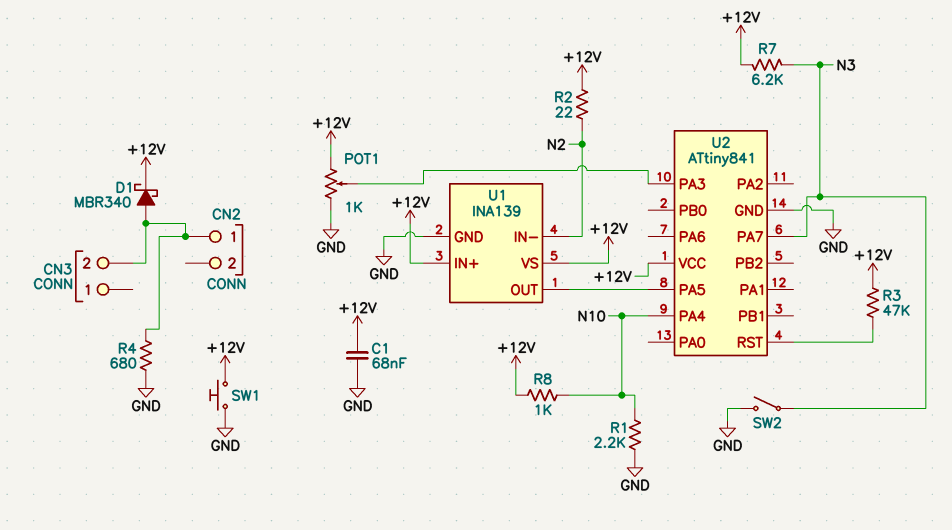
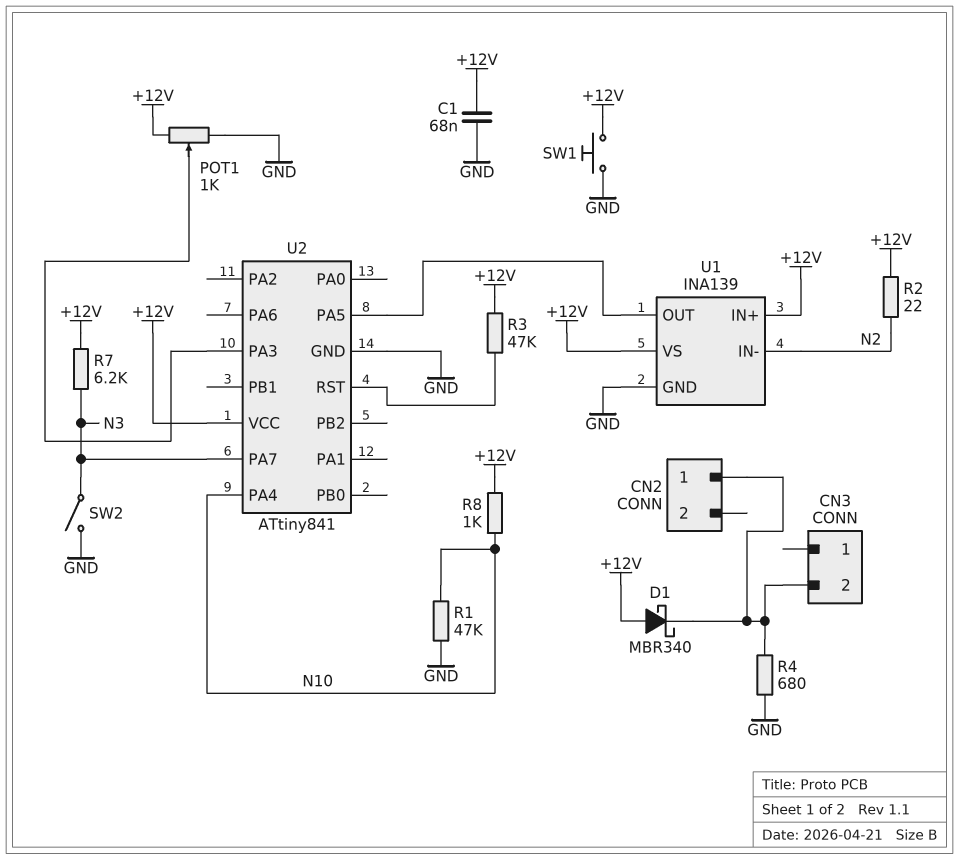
D1: schottky MBR340 (A CN2/1, K +12V) -> schottky MBR340 (A +12V, K CN2/1)
R1: 2.2k (GND, N10) -> 47k (GND, N10)

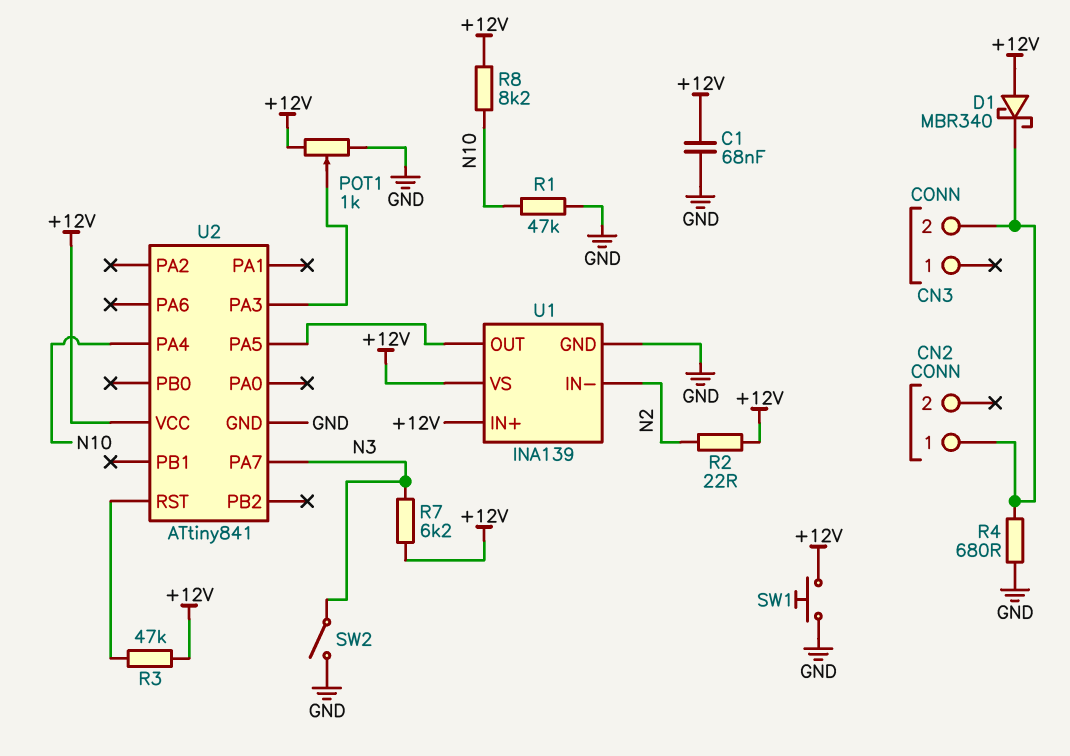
R8: 1k (+12V, N10) -> 8.2k (+12V, N10)

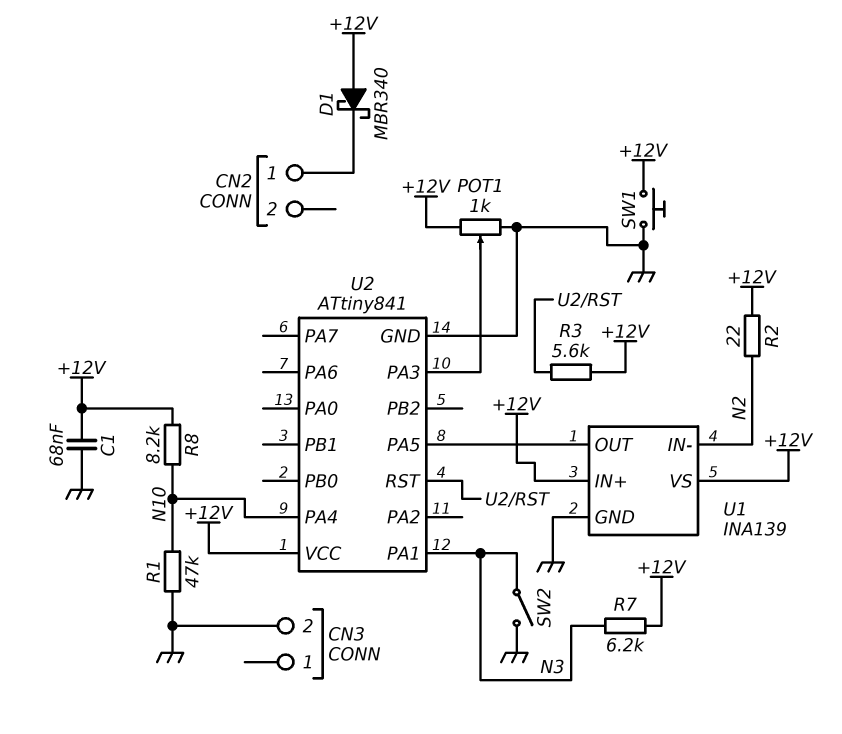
CN3 pin 2: CN2/1 -> GND
R3: 47k (+12V, U2/RST) -> 5.6k (+12V, U2/RST)
R4: 680 (CN2/1, GND) -> none
U2 pin PA1: none -> N3
U2 pin PA7: N3 -> none

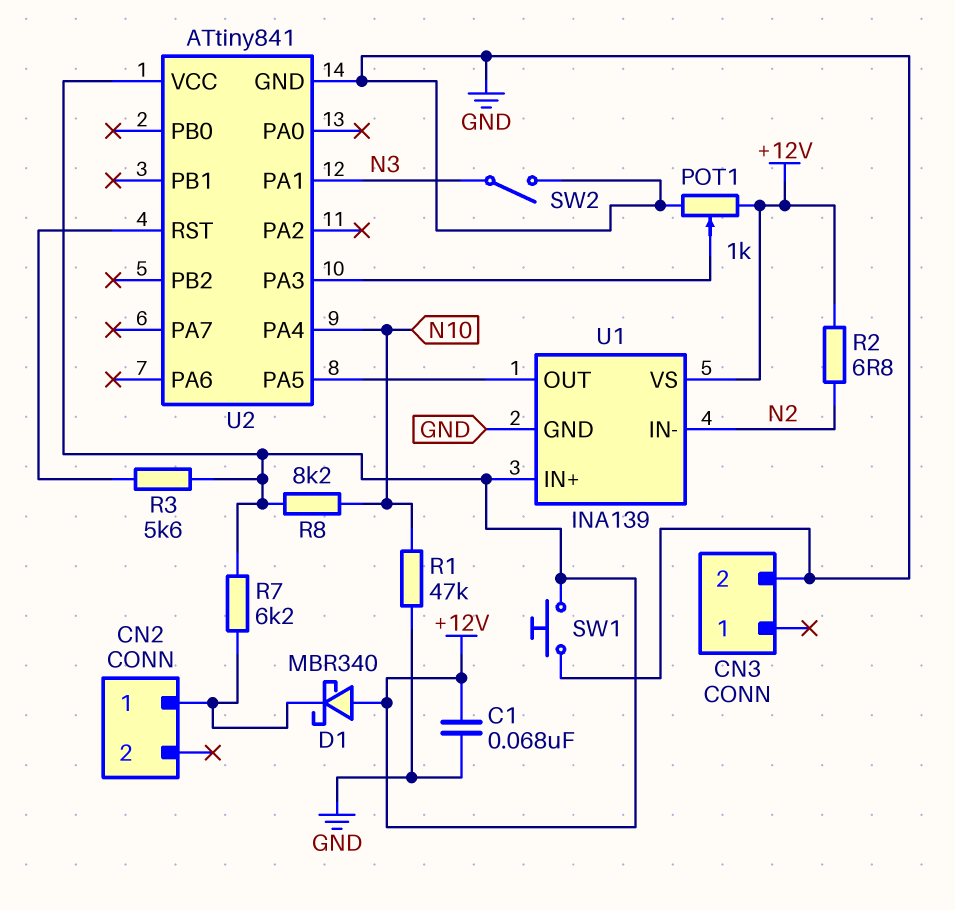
R2: 22 (+12V, N2) -> 6.8 (+12V, N2)
R7: 6.2k (+12V, N3) -> 6.2k (+12V, CN2/1)

